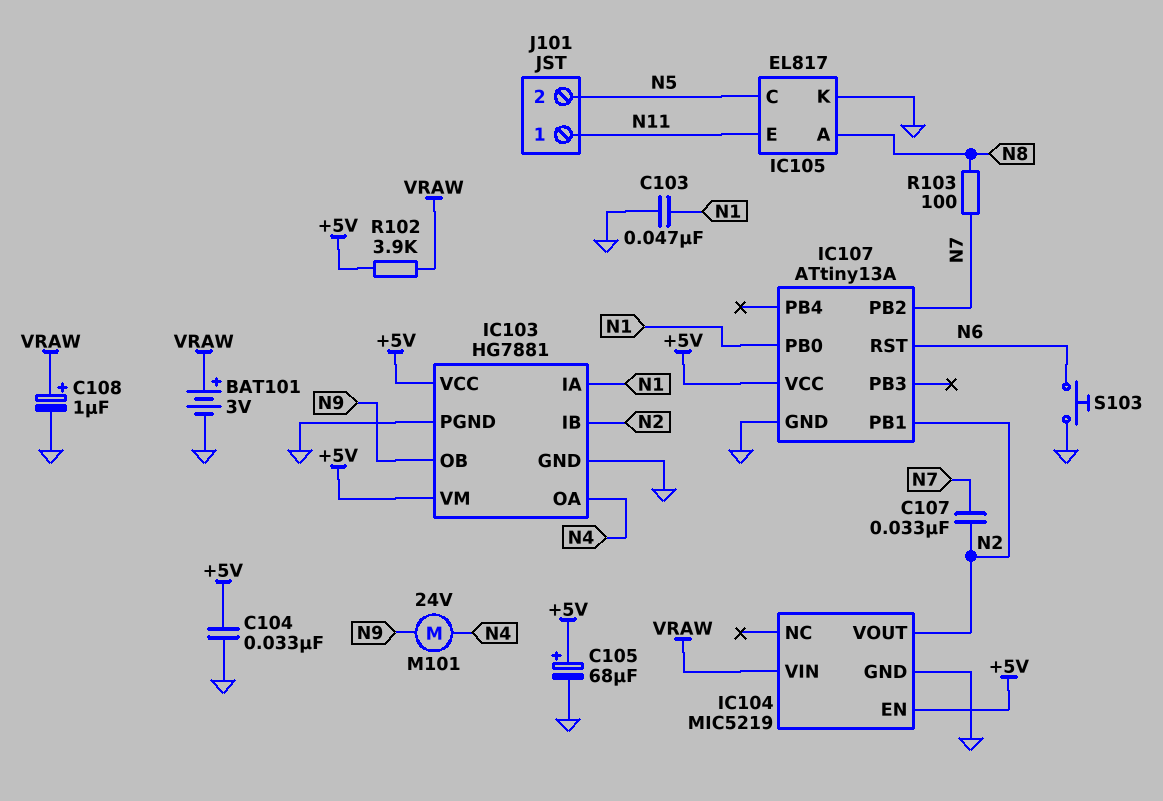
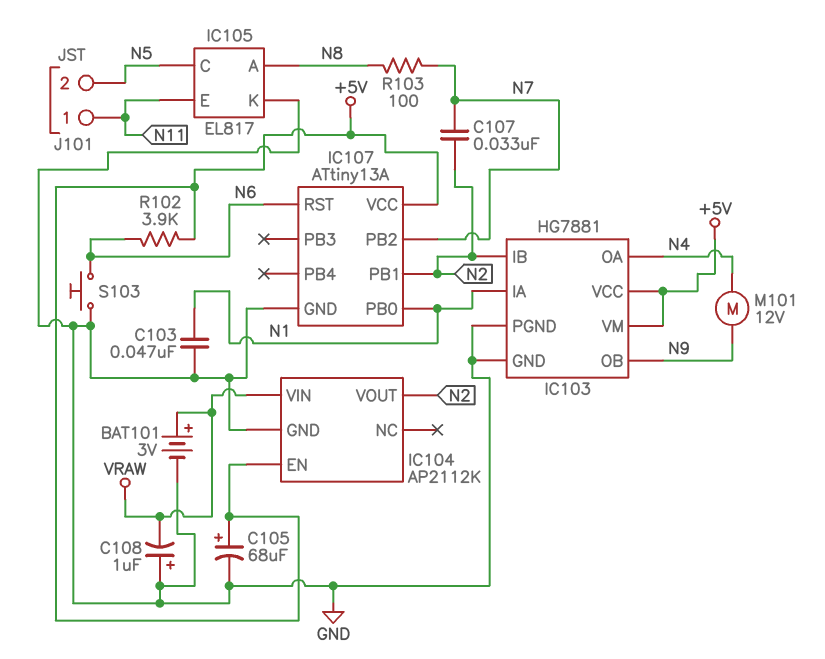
C104: 33nF (+5V, GND) -> none
C108: 1uF (plus VRAW, minus GND) -> 1uF (plus GND, minus VRAW)
IC104: MIC5219 -> AP2112K
M101: motor 24V (N4, N9) -> motor 12V (N4, N9)
R102: 3.9k (+5V, VRAW) -> 3.9k (+5V, N6)

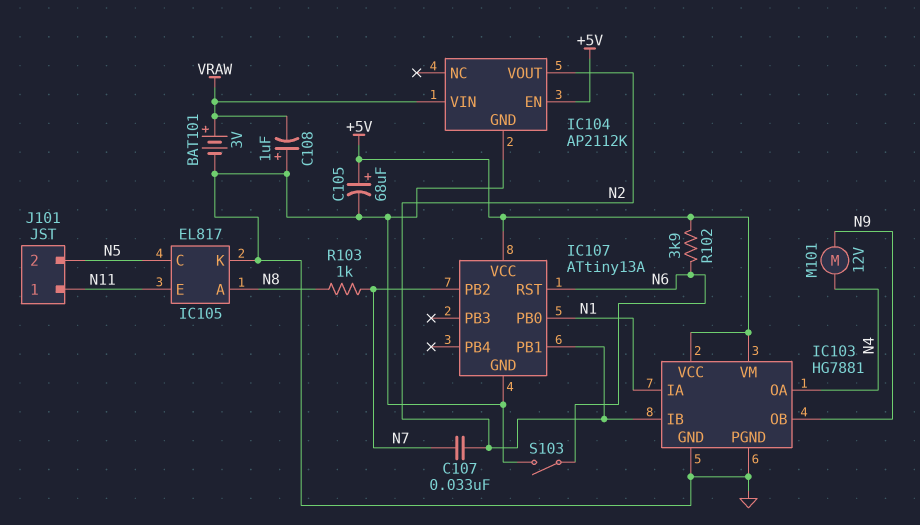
C103: 47nF (GND, N1) -> none
R103: 100 (N7, N8) -> 1k (N7, N8)
S103: button (GND, N6) -> switch (GND, N6)

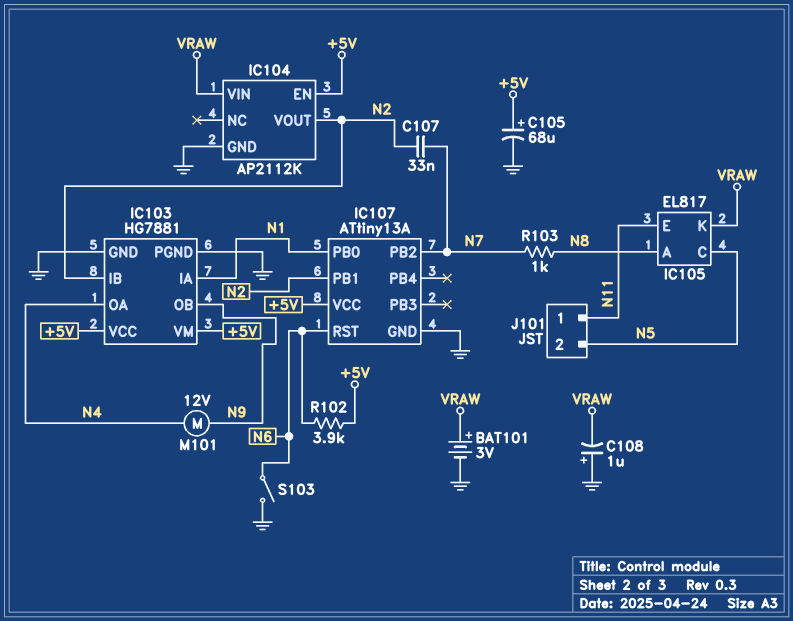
IC105 pin K: GND -> VRAW

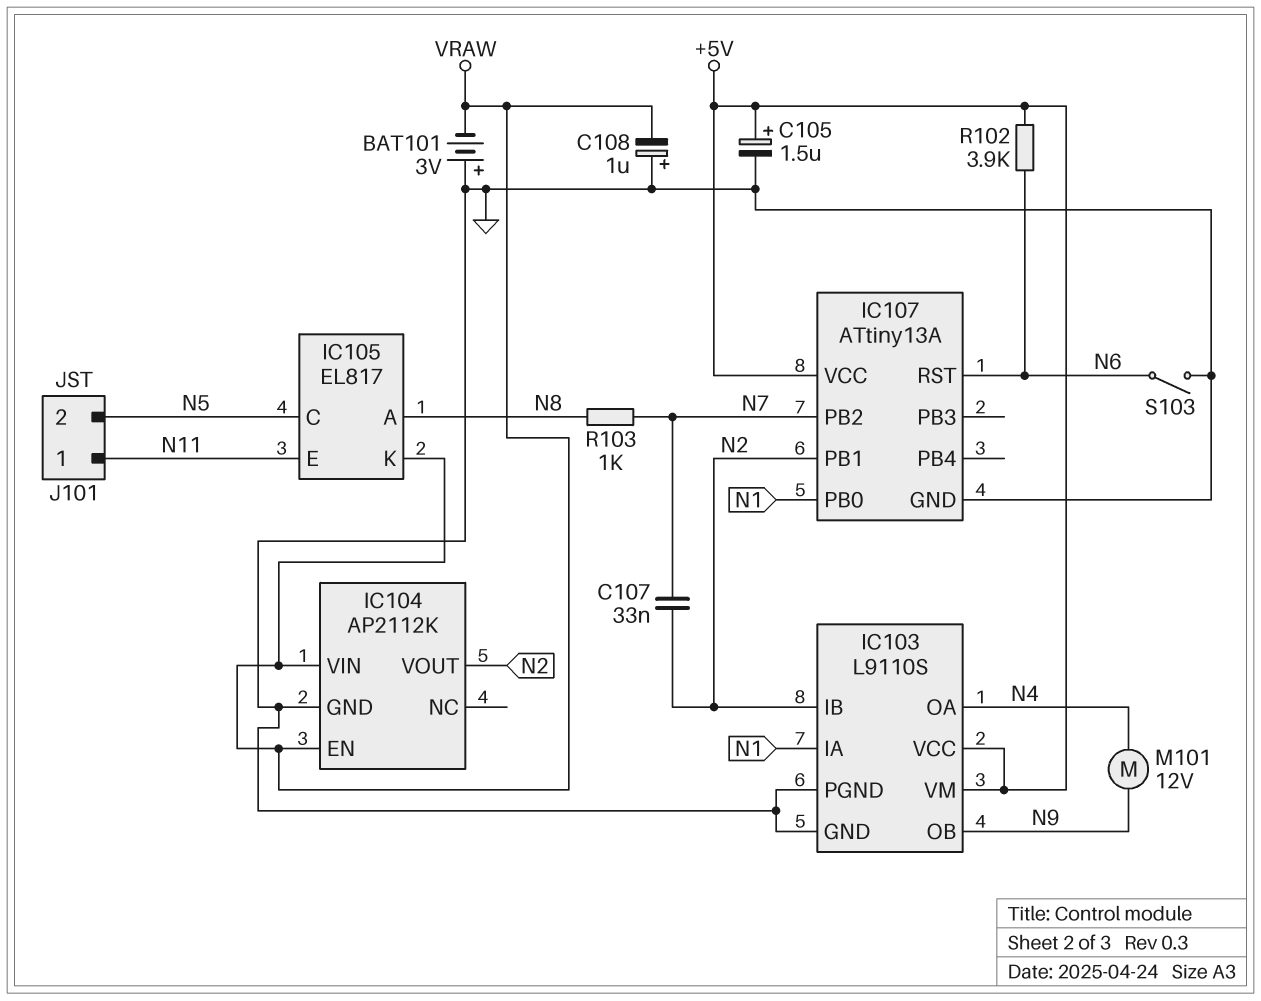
BAT101: 3V (plus VRAW, minus GND) -> 3V (plus GND, minus VRAW)
C105: 68uF (plus +5V, minus GND) -> 1.5uF (plus +5V, minus GND)
IC103: HG7881 -> L9110S
IC104 pin EN: +5V -> VRAW

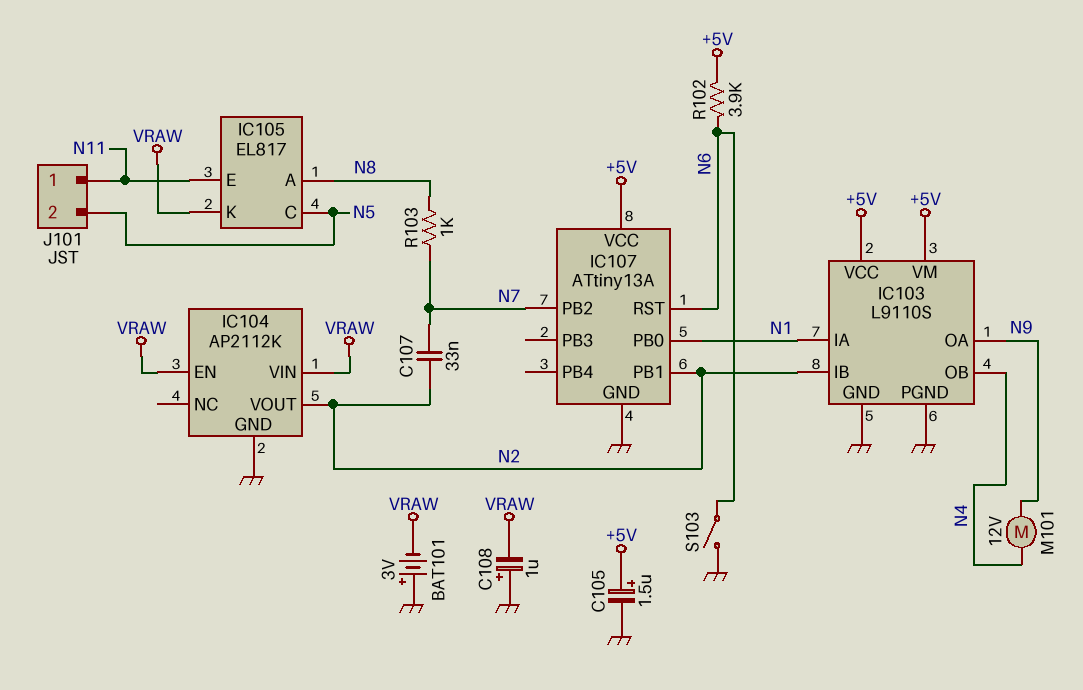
IC103 pin OA: N4 -> N9
IC103 pin OB: N9 -> N4

